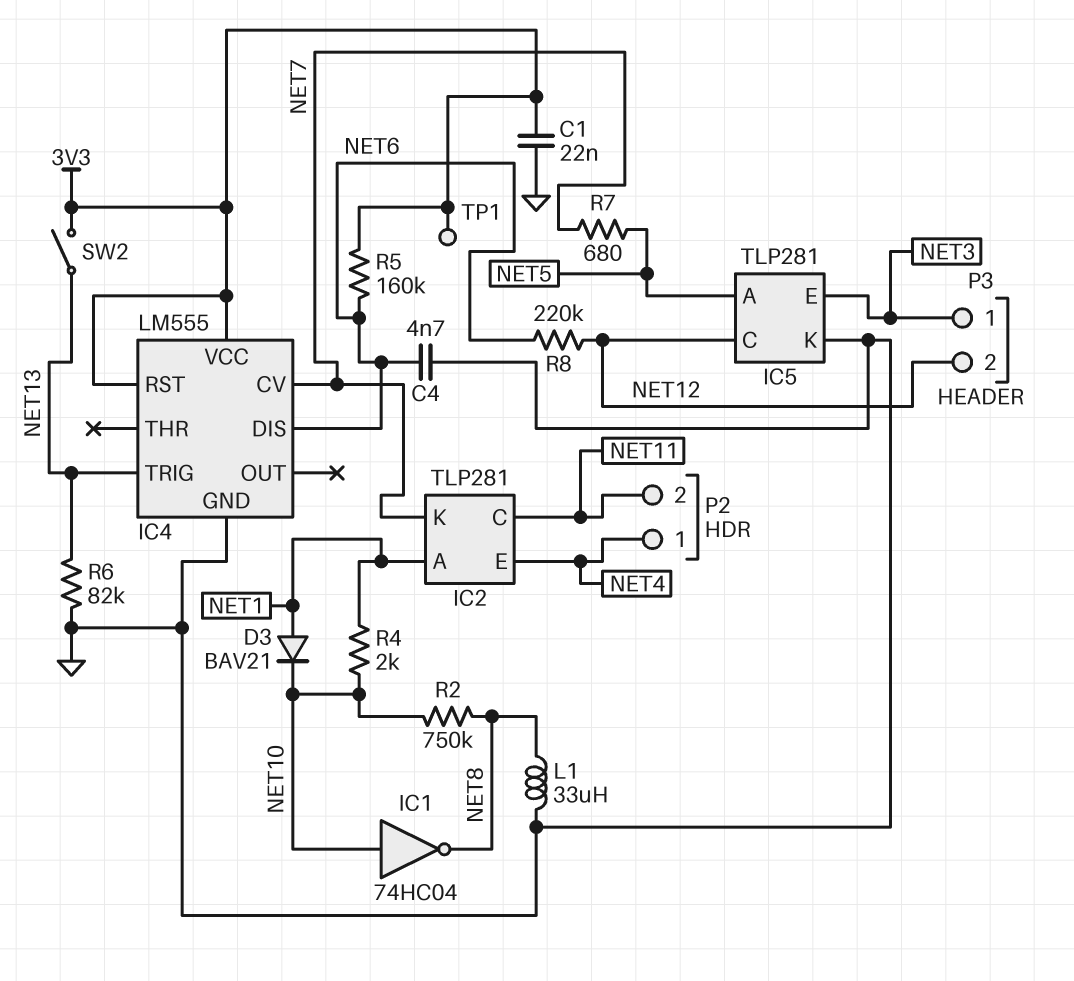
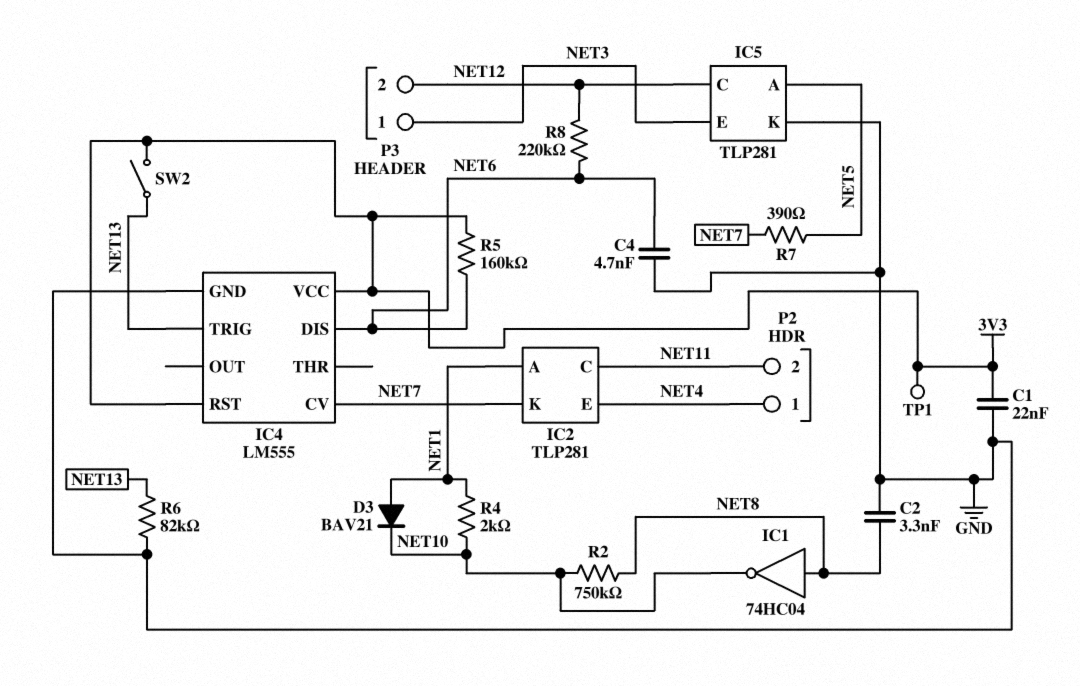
C2: none -> 3.3nF (GND, NET8)
IC1: NOT 74HC04 (in NET10, out NET8) -> NOT 74HC04 (in NET8, out NET10)
L1: 33uH (GND, NET8) -> none
R7: 680 (NET5, NET7) -> 390 (NET5, NET7)

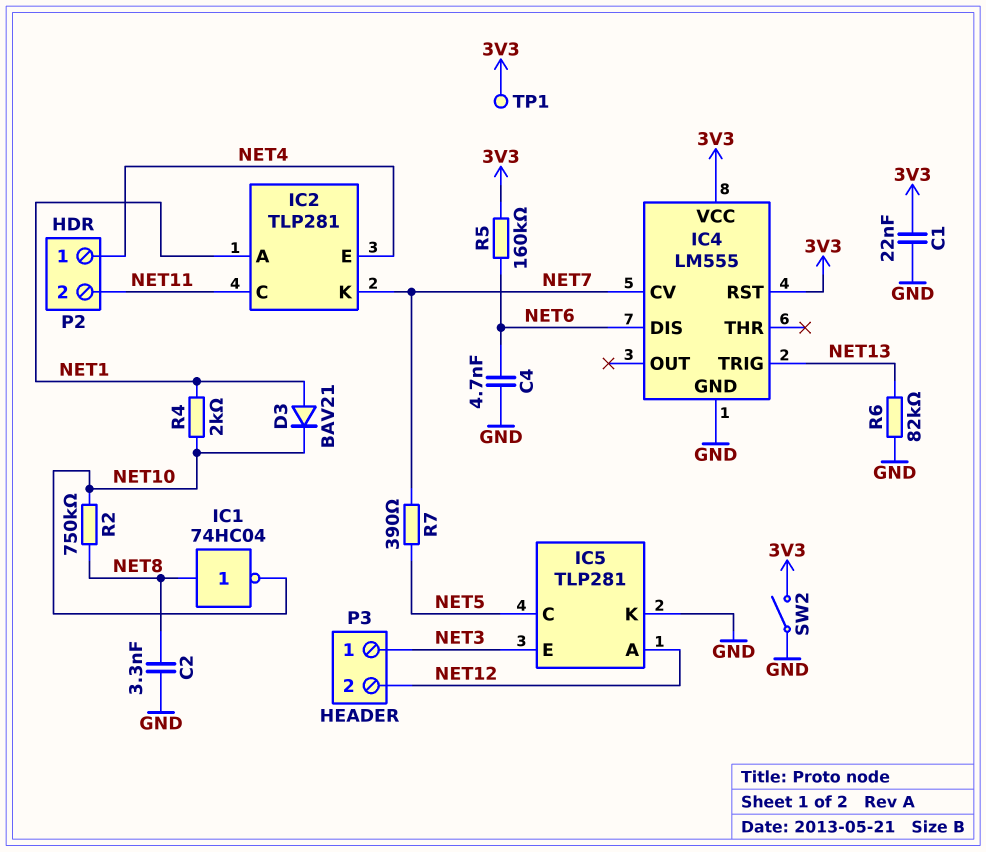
IC5 pin A: NET5 -> NET12
IC5 pin C: NET12 -> NET5
R8: 220k (NET6, NET12) -> none
SW2: switch (3V3, NET13) -> switch (3V3, GND)

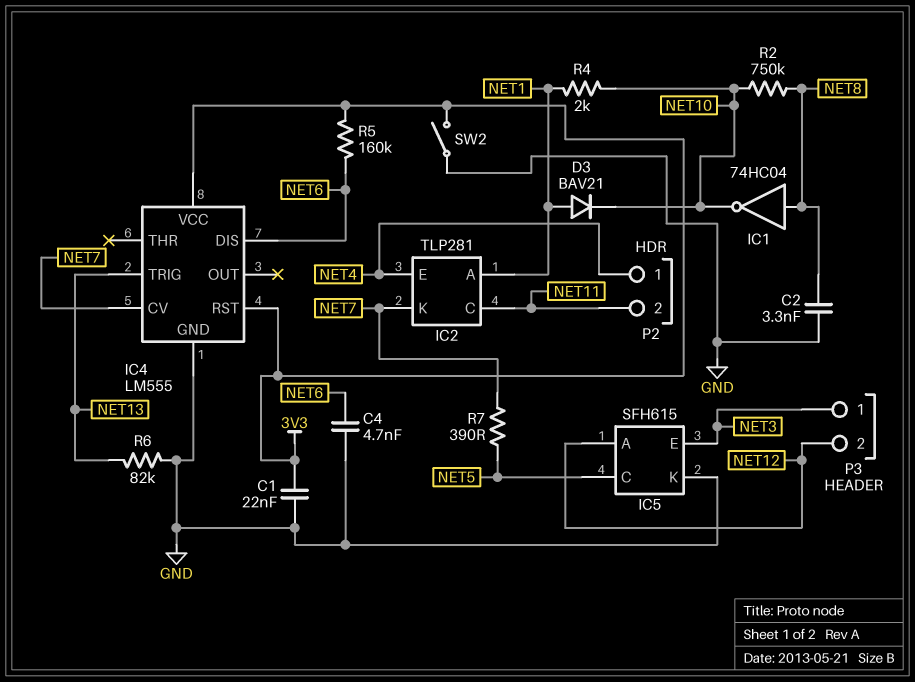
IC5: TLP281 -> SFH615
TP1: test point (3V3) -> none

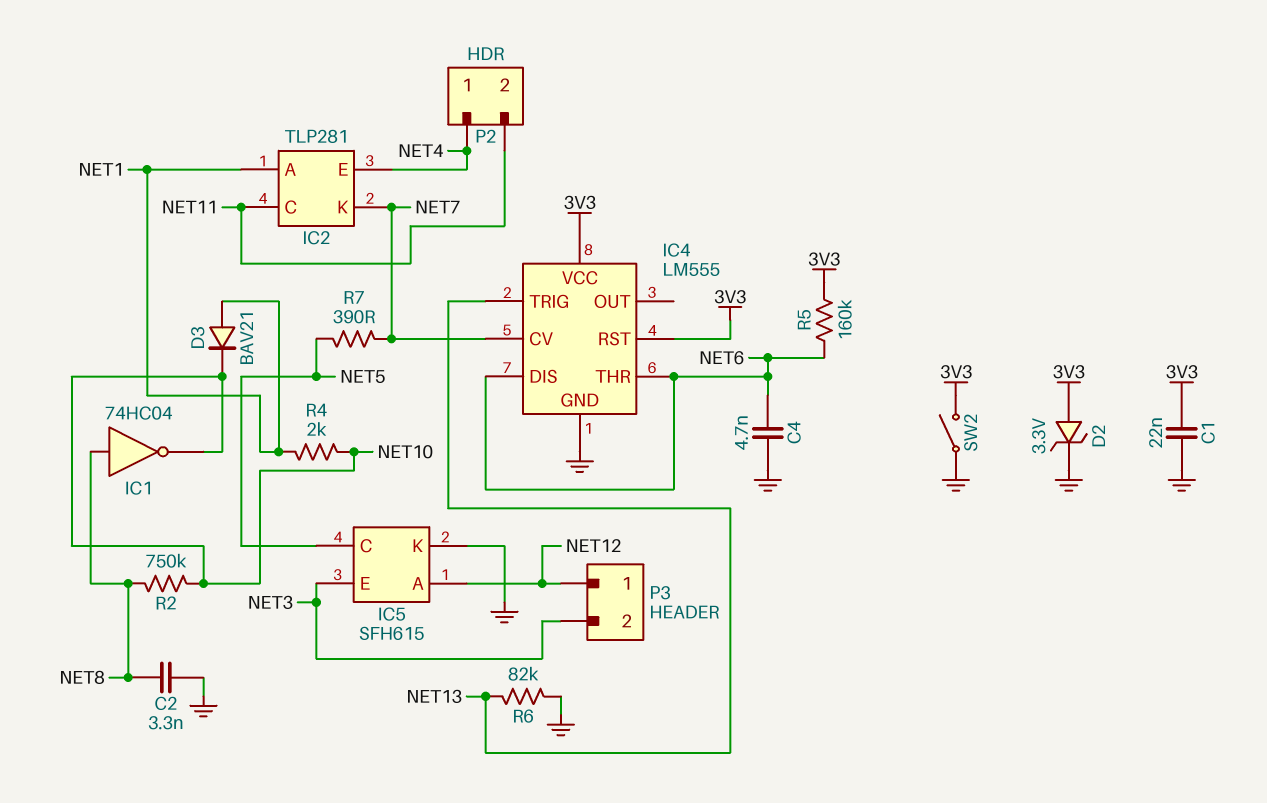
D2: none -> zener 3.3V (A 3V3, K GND)
IC4 pin THR: none -> NET6
P3 pin 1: NET3 -> NET12
P3 pin 2: NET12 -> NET3

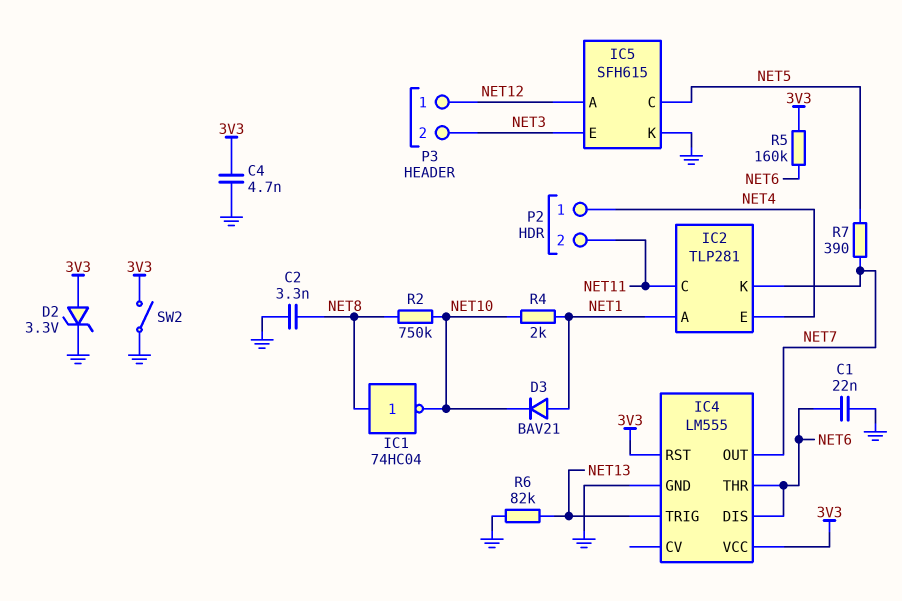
C1: 22nF (3V3, GND) -> 22nF (GND, NET6)
C4: 4.7nF (GND, NET6) -> 4.7nF (3V3, GND)
IC4 pin CV: NET7 -> none
IC4 pin OUT: none -> NET7

